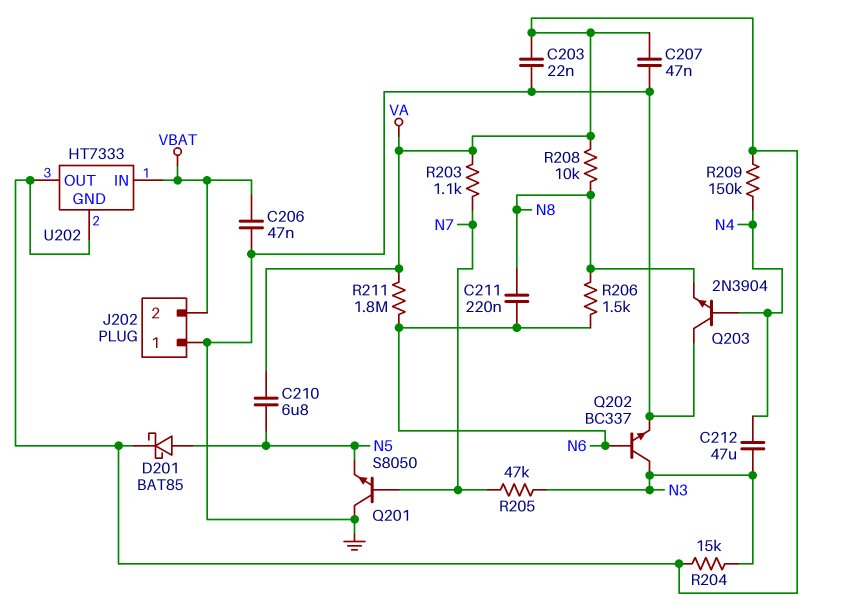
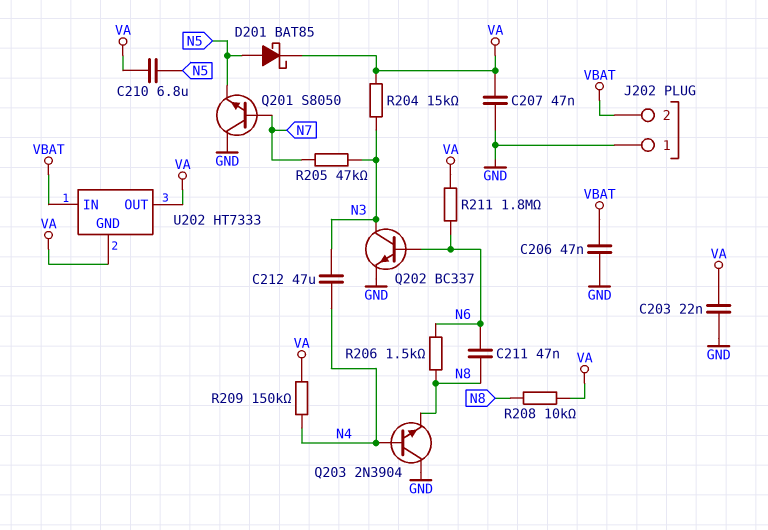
C211: 220nF (N6, N8) -> 47nF (N6, N8)
R203: 1.1k (N7, VA) -> none

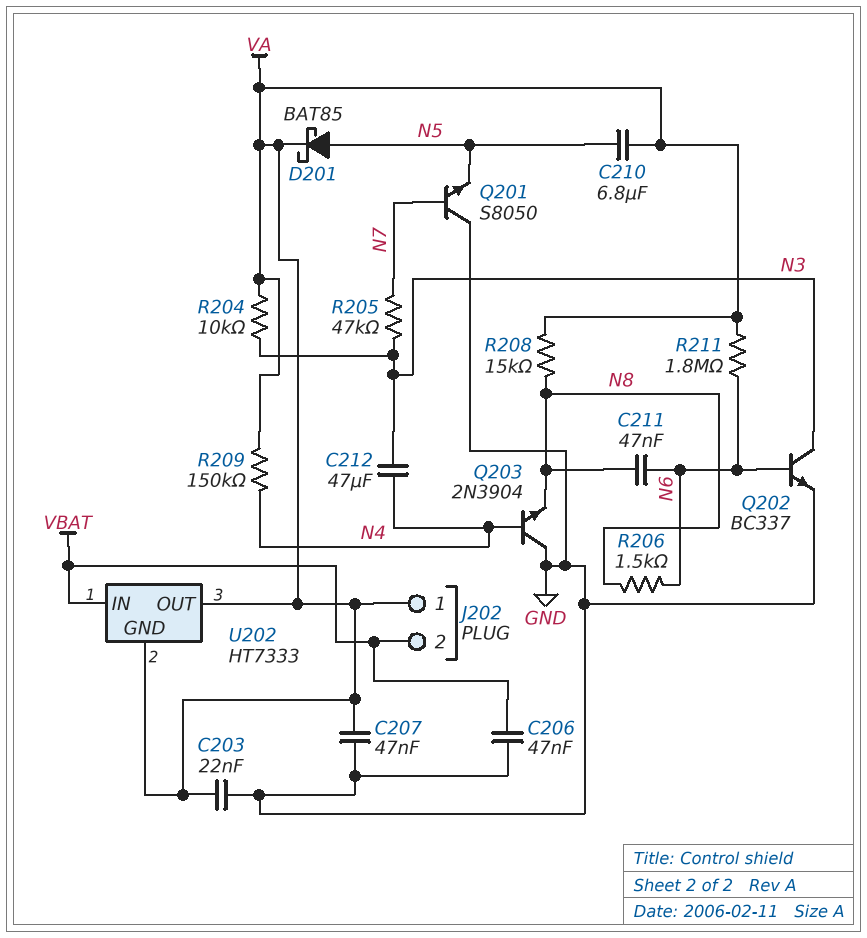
J202 pin 1: GND -> VA
R204: 15k (N3, VA) -> 10k (N3, VA)
R208: 10k (N8, VA) -> 15k (N8, VA)

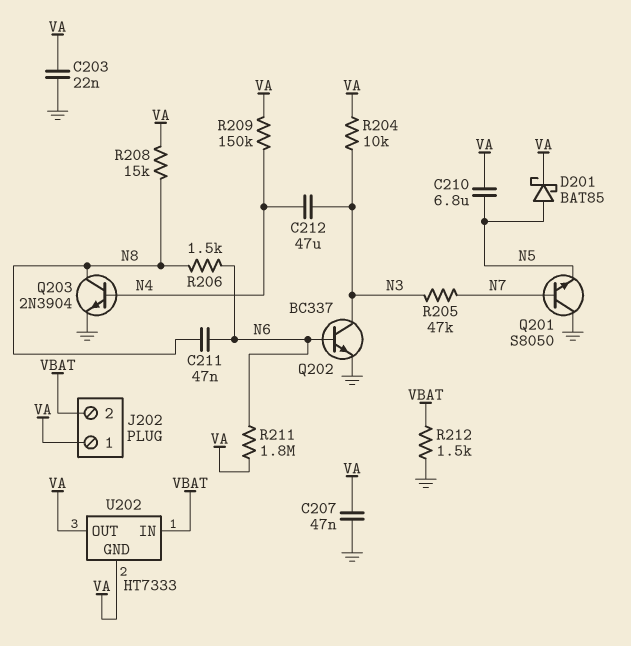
C206: 47nF (GND, VBAT) -> none
Q203: NPN 2N3904 (B N4, C GND, E N8) -> NPN 2N3904 (B N4, C N8, E GND)
R212: none -> 1.5k (GND, VBAT)

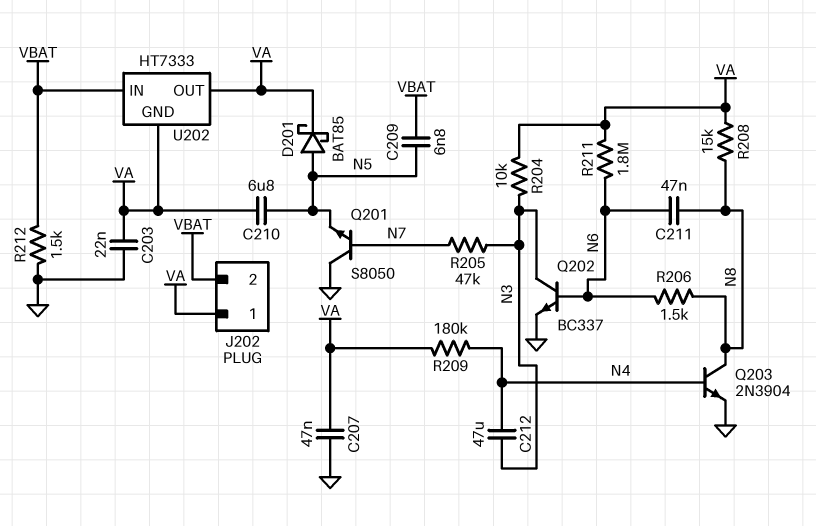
C209: none -> 6.8nF (N5, VBAT)
R209: 150k (N4, VA) -> 180k (N4, VA)

